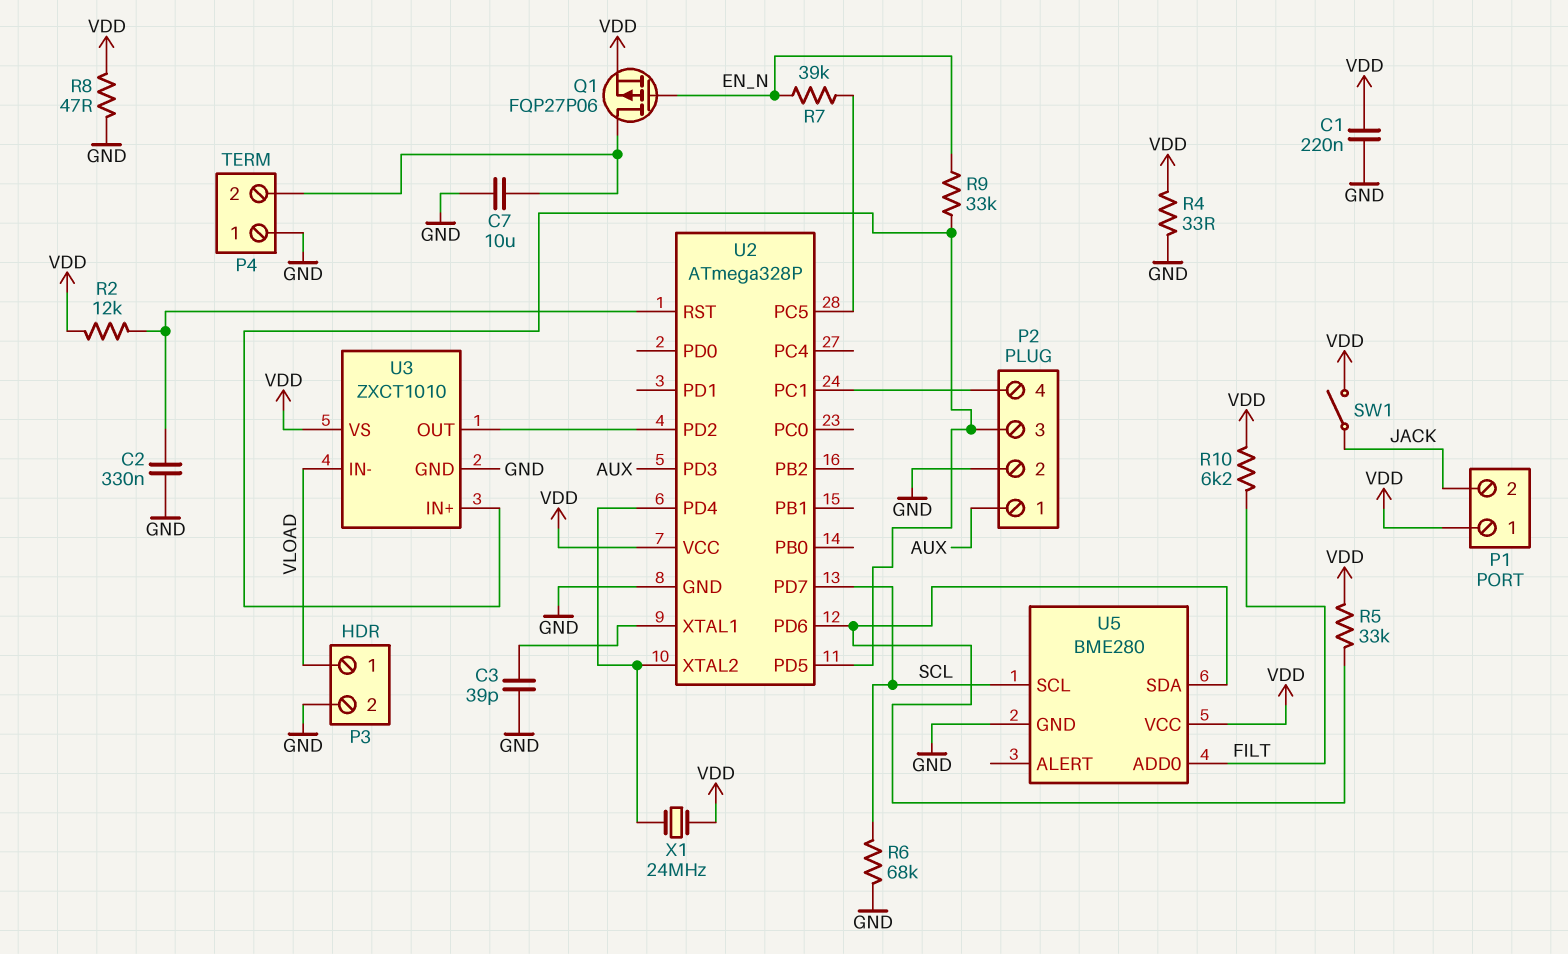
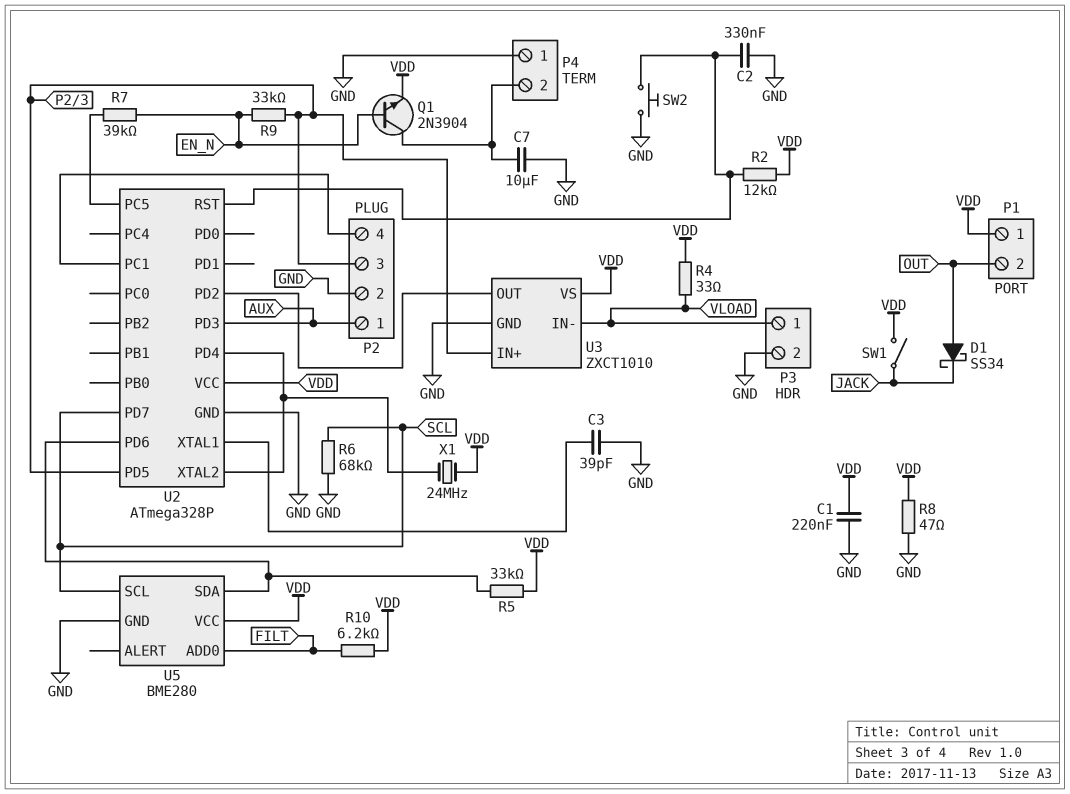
D1: none -> schottky SS34 (A OUT, K JACK)
P1 pin 2: JACK -> OUT
Q1: PMOS FQP27P06 (G EN_N, D P4/2, S VDD) -> NPN 2N3904 (B EN_N, C P4/2, E VDD)
R4: 33 (GND, VDD) -> 33 (VDD, VLOAD)
SW2: none -> button (GND, U2/RST)

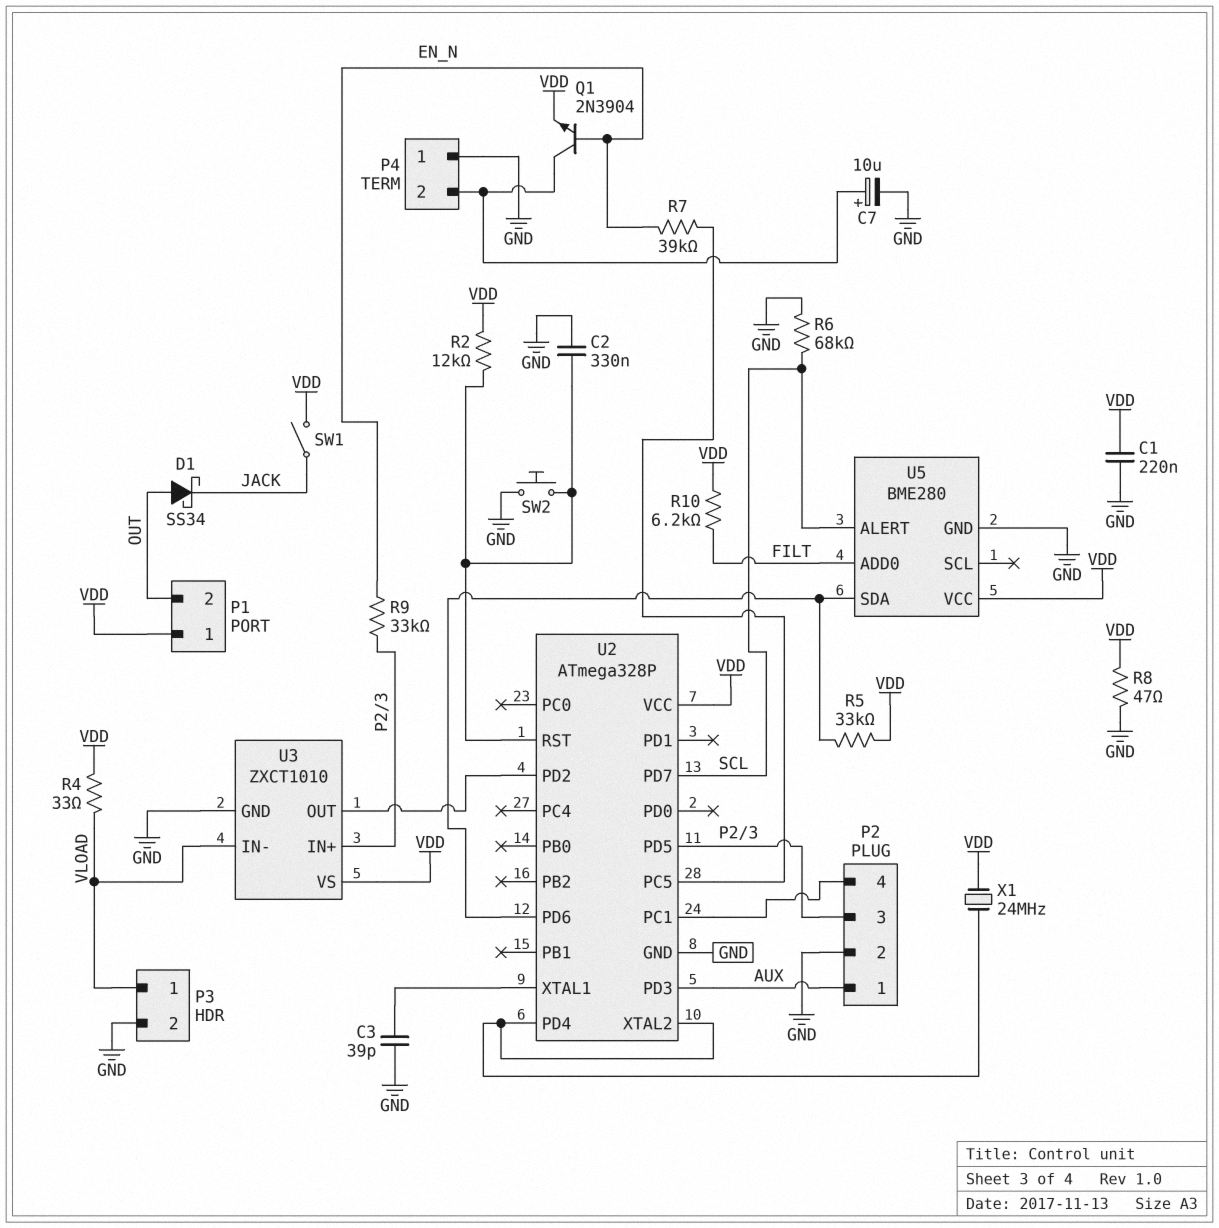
C7: 10uF (GND, P4/2) -> 10uF (plus P4/2, minus GND)
U5 pin ALERT: none -> SCL
U5 pin SCL: SCL -> none

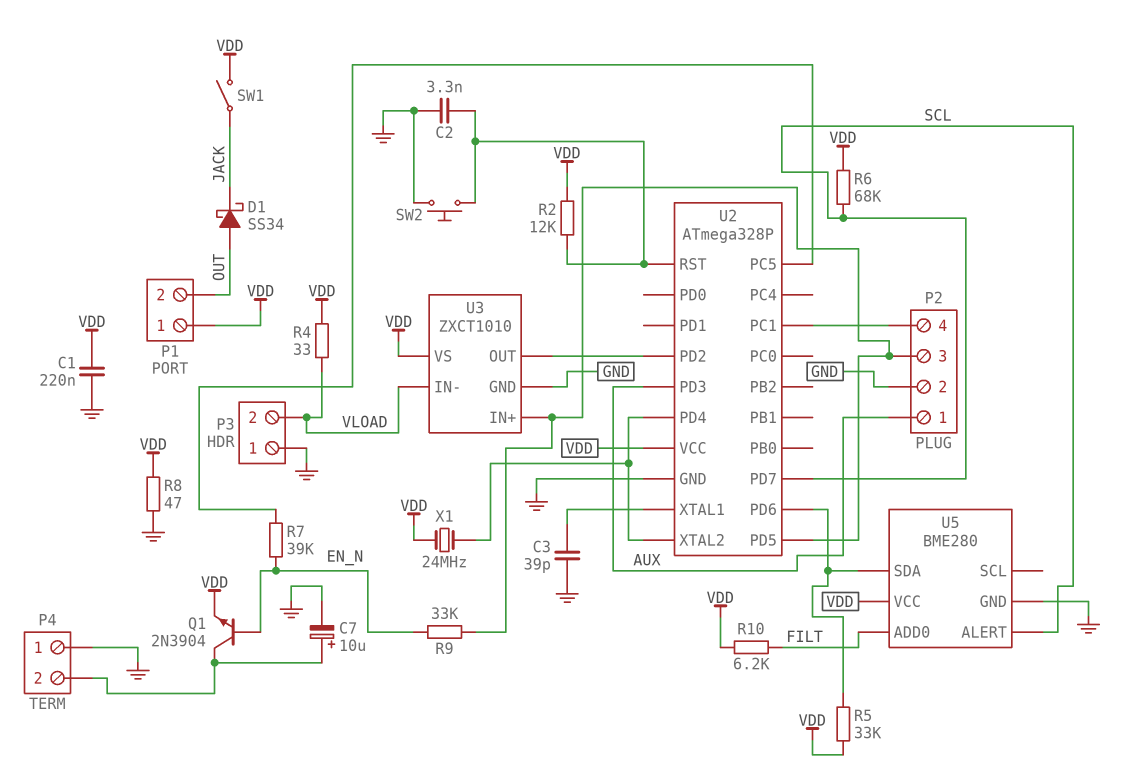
C2: 330nF (GND, U2/RST) -> 3.3nF (GND, U2/RST)
P3 pin 1: VLOAD -> GND
P3 pin 2: GND -> VLOAD
R6: 68k (GND, SCL) -> 68k (SCL, VDD)

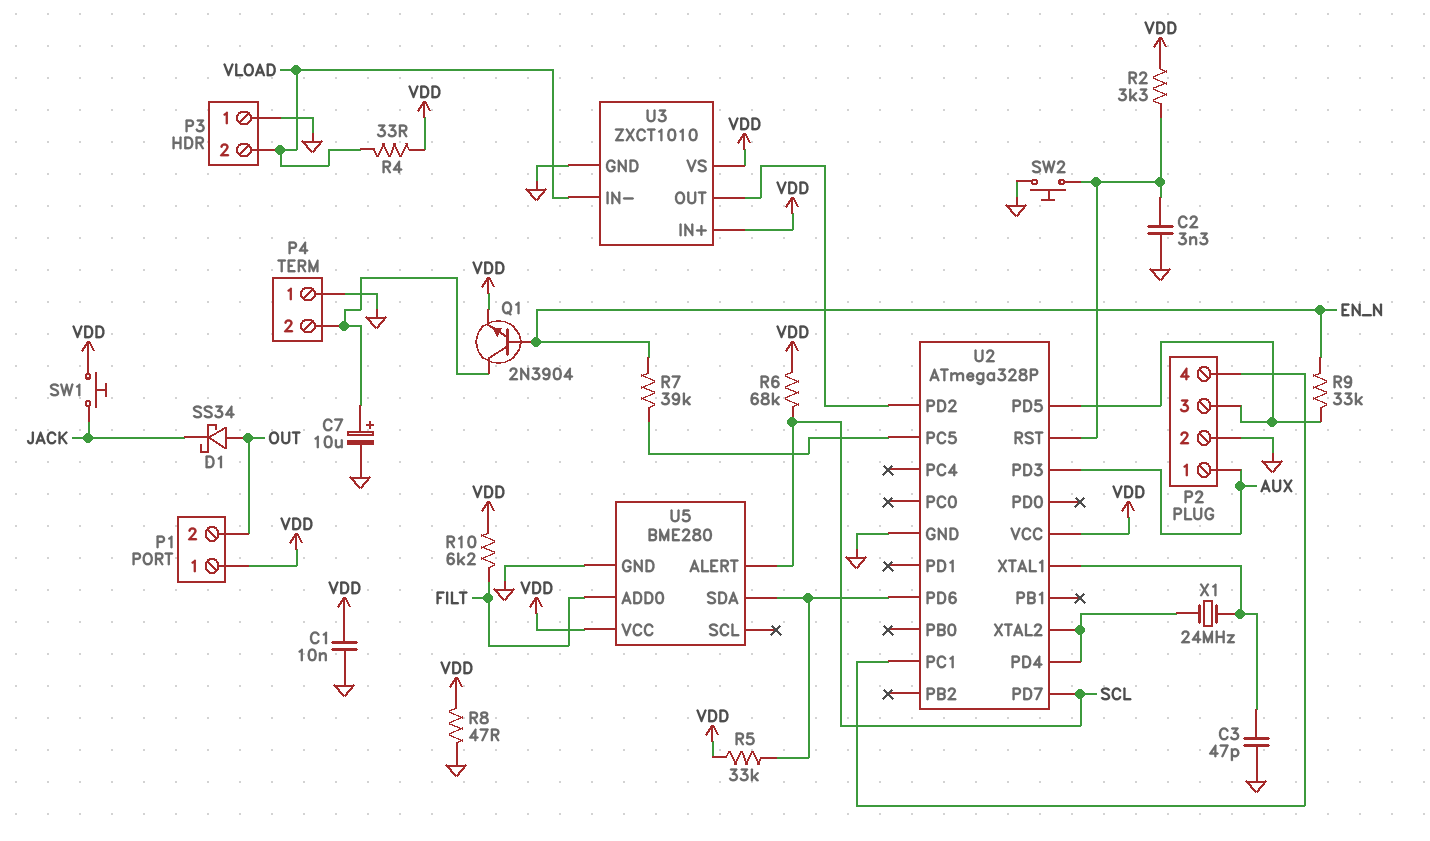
C1: 220nF (GND, VDD) -> 10nF (GND, VDD)
C3: 39pF (GND, U2/XTAL1) -> 47pF (GND, U2/XTAL1)
R2: 12k (U2/RST, VDD) -> 3.3k (U2/RST, VDD)
SW1: switch (JACK, VDD) -> button (JACK, VDD)
U3 pin IN+: P2/3 -> VDD
X1: 24MHz (U2/PD4, VDD) -> 24MHz (U2/PD4, U2/XTAL1)

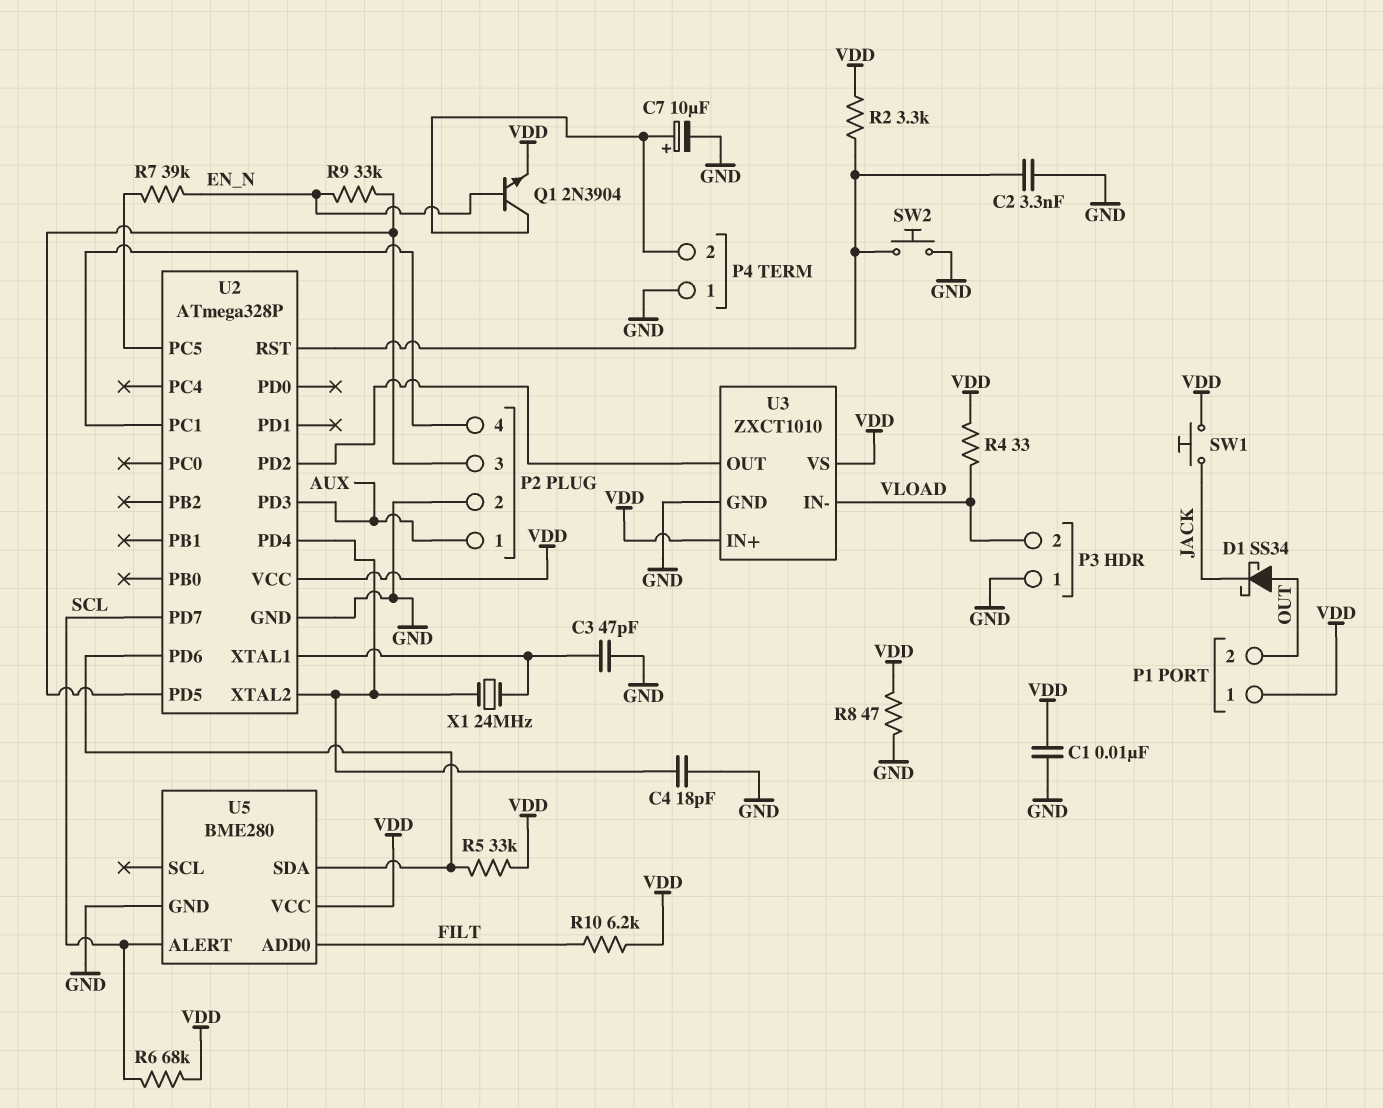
C4: none -> 18pF (GND, U2/PD4)

